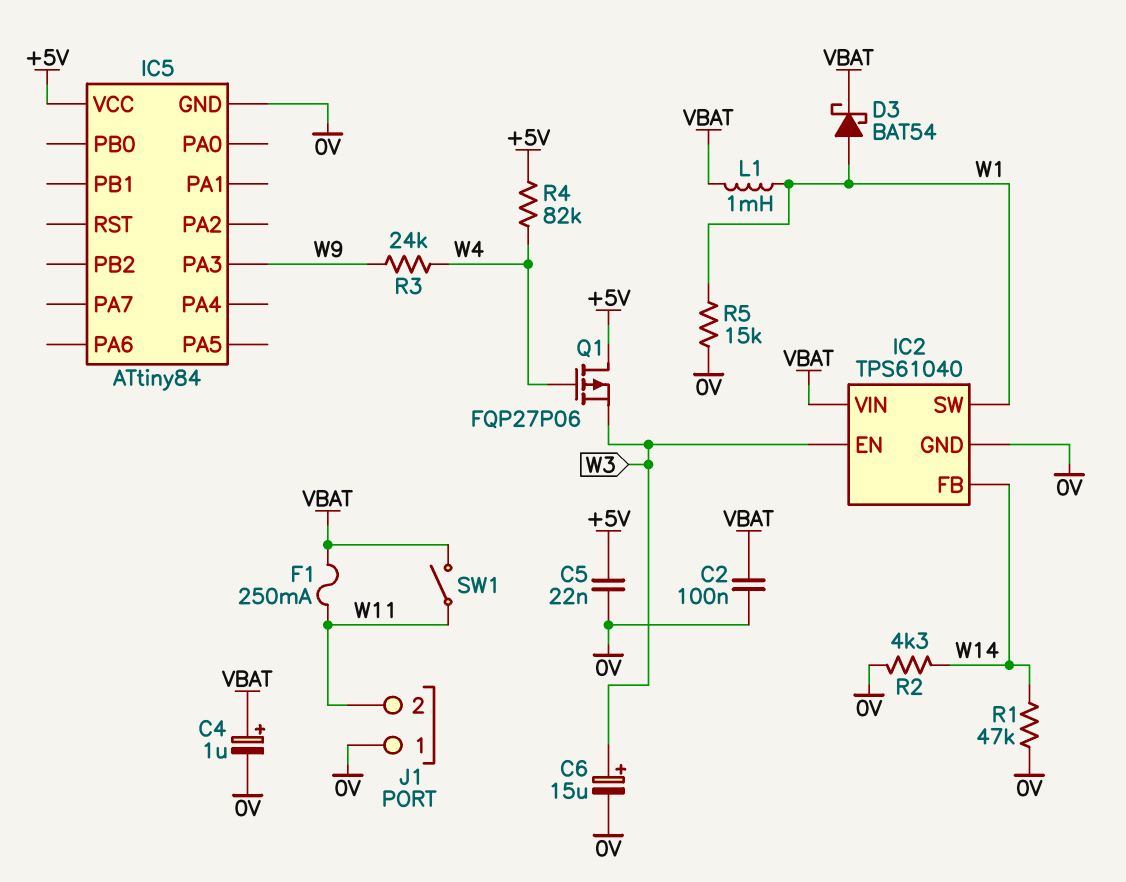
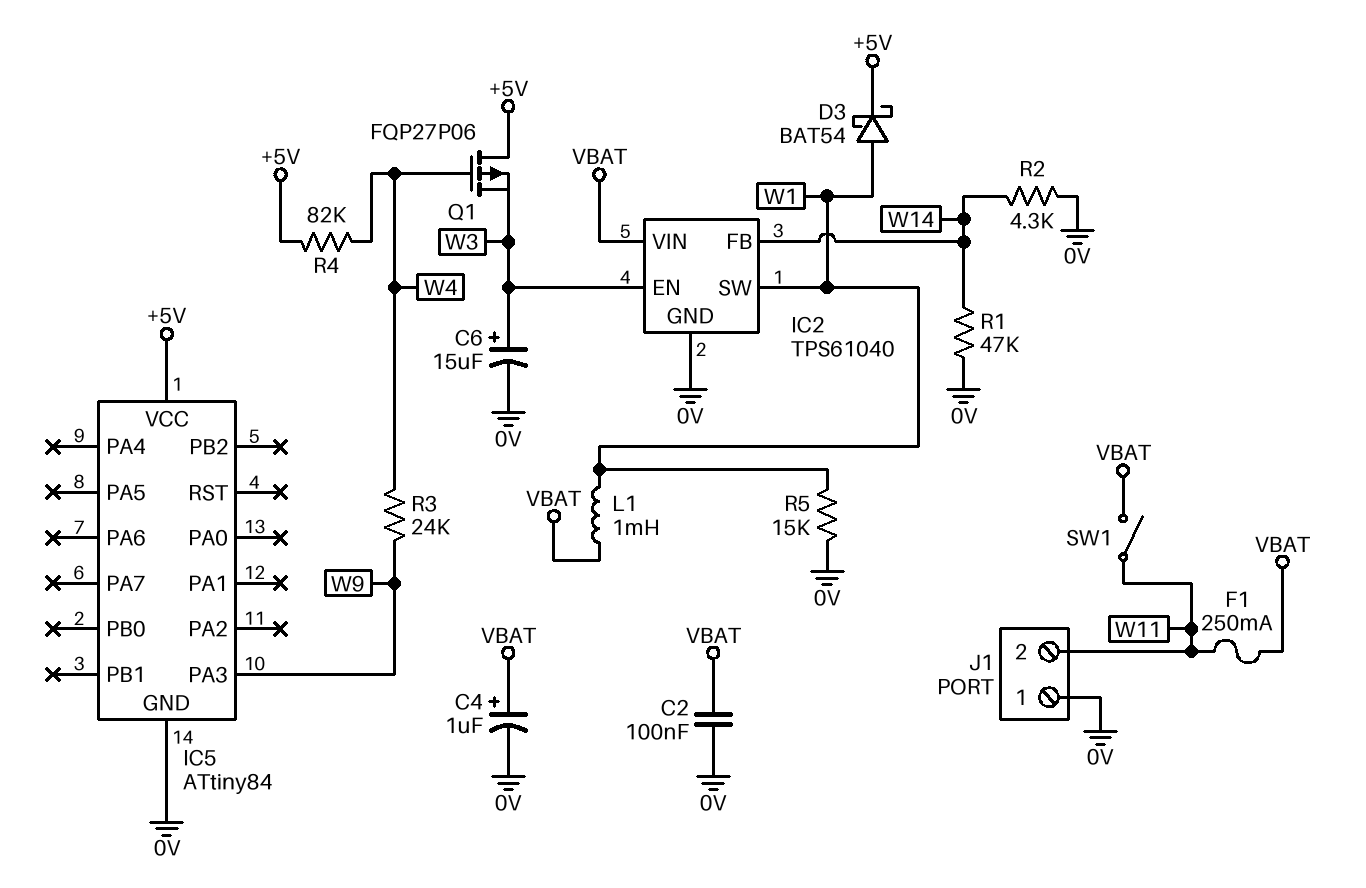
C5: 22nF (+5V, 0V) -> none
D3: schottky BAT54 (A W1, K VBAT) -> schottky BAT54 (A W1, K +5V)

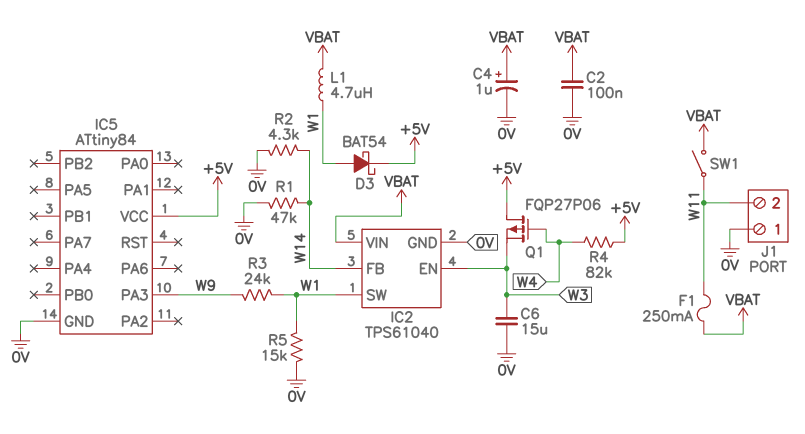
C6: 15uF (plus W3, minus 0V) -> 15uF (0V, W3)
L1: 1mH (VBAT, W1) -> 4.7uH (VBAT, W1)
R3: 24k (W4, W9) -> 24k (W1, W9)

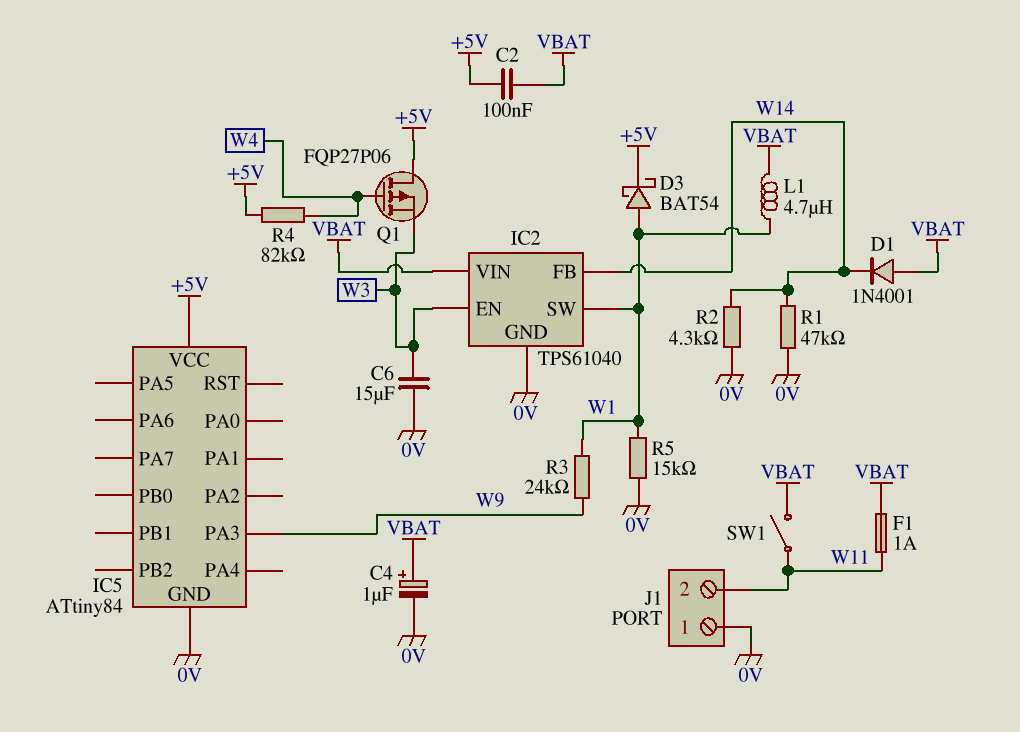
C2: 100nF (0V, VBAT) -> 100nF (+5V, VBAT)
D1: none -> diode 1N4001 (A VBAT, K W14)
F1: 250mA (VBAT, W11) -> 1A (VBAT, W11)

